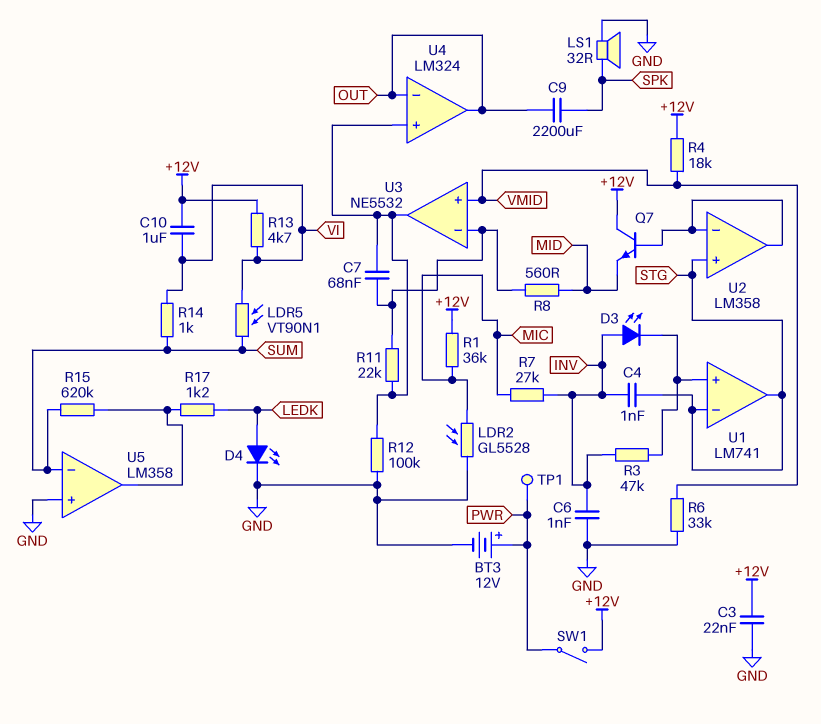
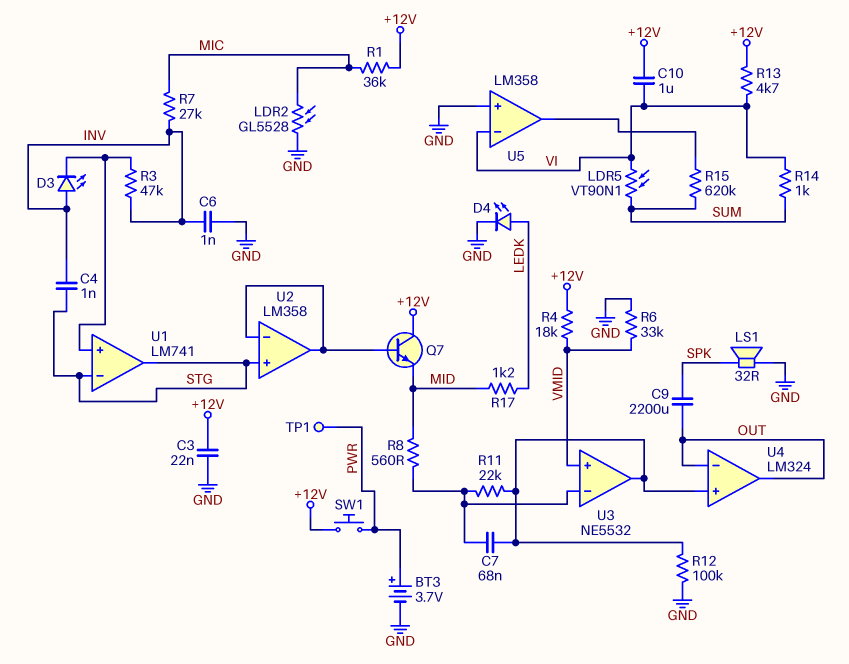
BT3: 12V (plus PWR, minus GND) -> 3.7V (plus PWR, minus GND)
R17: 1.2k (LEDK, U5/out) -> 1.2k (LEDK, MID)
SW1: switch (+12V, PWR) -> button (+12V, PWR)
U5 pin in-: SUM -> VI

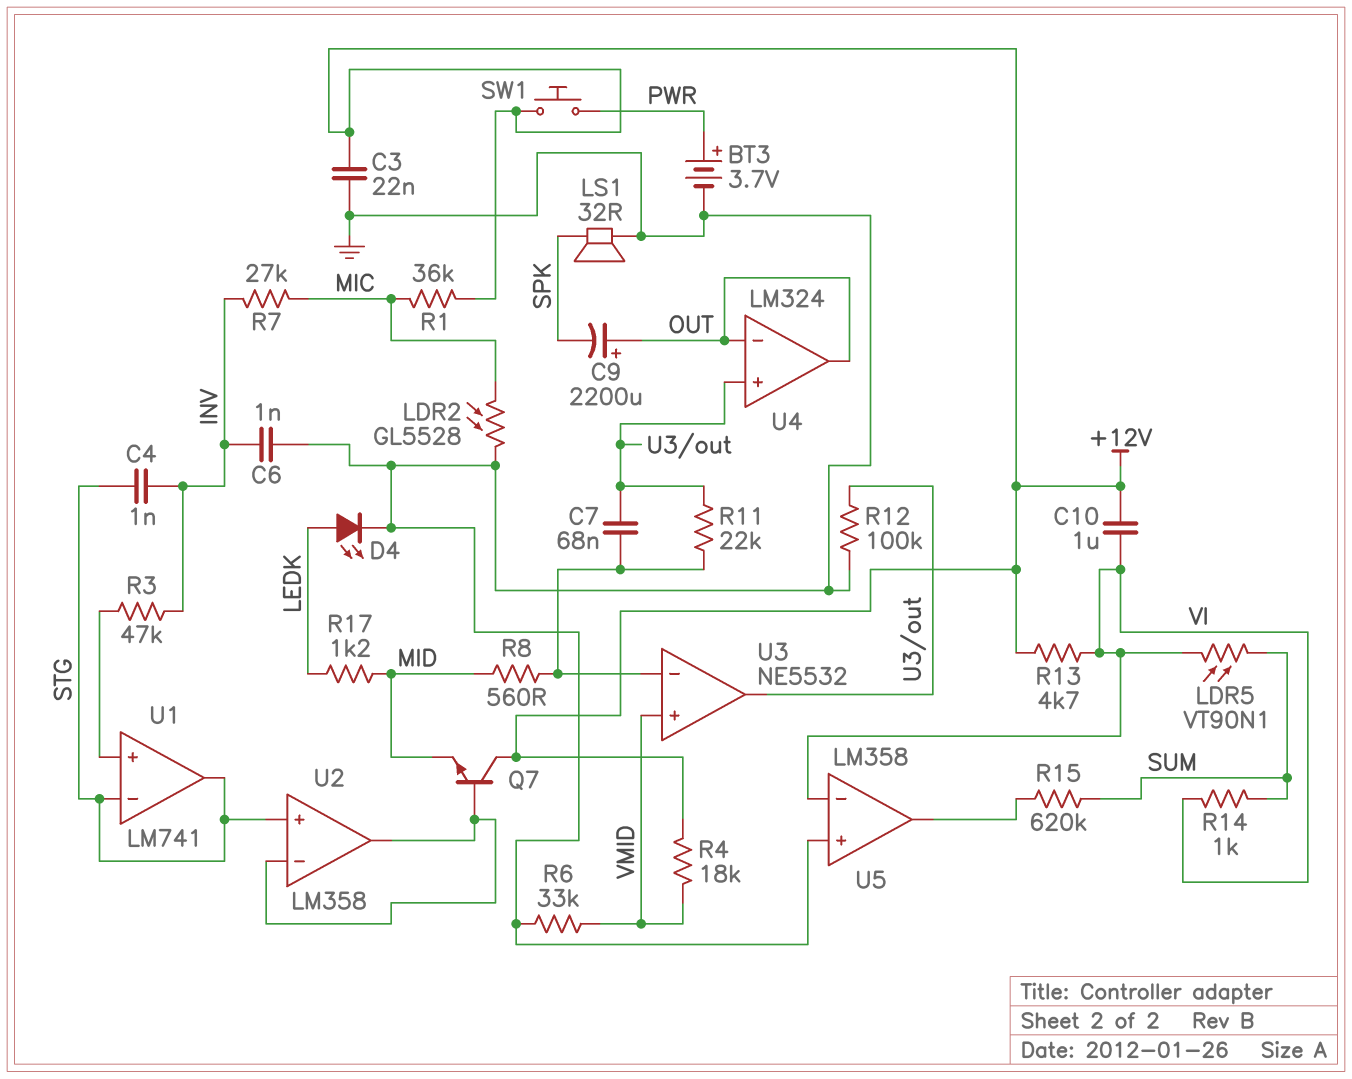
C9: 2200uF (OUT, SPK) -> 2200uF (plus OUT, minus SPK)
D3: LED (A INV, K U1/in+) -> none
TP1: test point (PWR) -> none

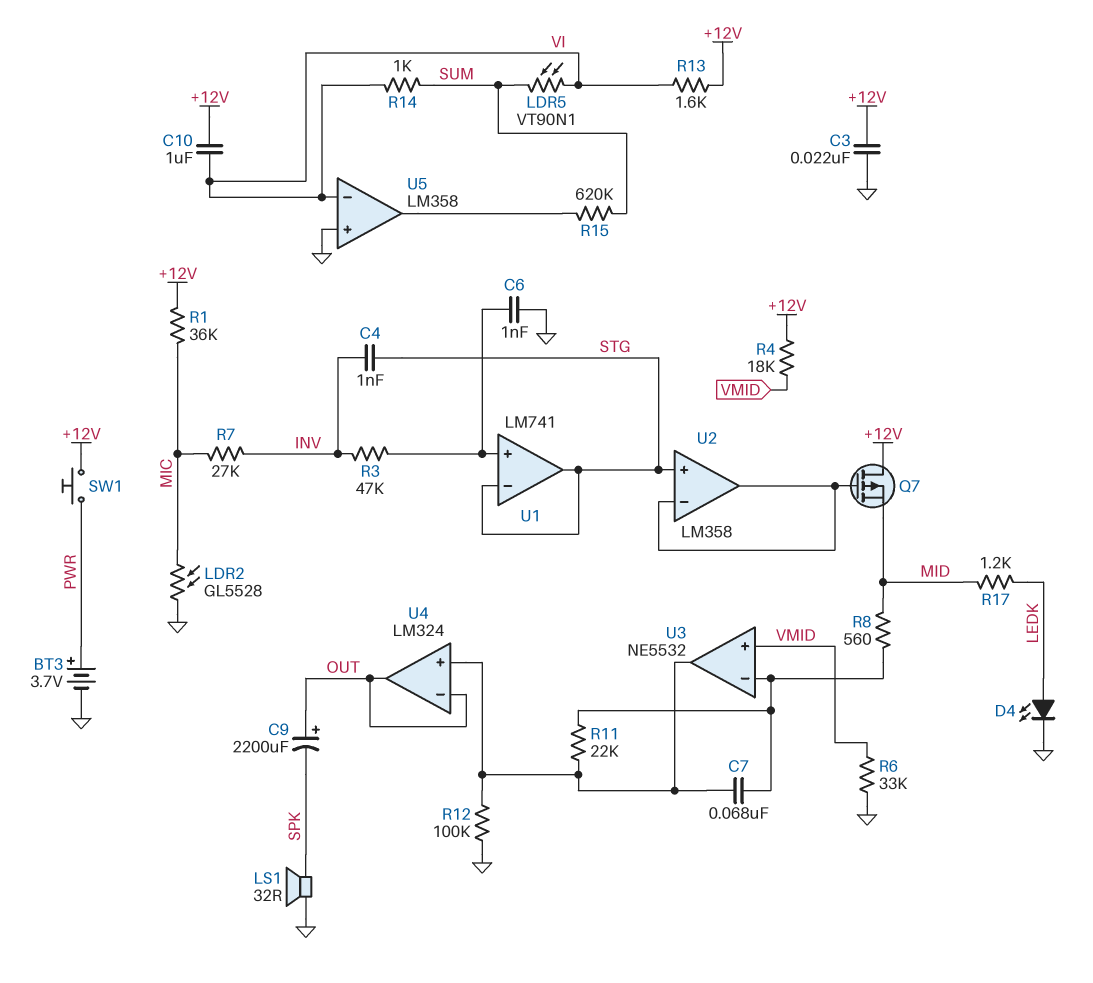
C6: 1nF (GND, INV) -> 1nF (GND, U1/in+)
Q7: NPN (B U2/in-, C +12V, E MID) -> PMOS (G U2/in-, D +12V, S MID)
R13: 4.7k (+12V, VI) -> 1.6k (+12V, VI)

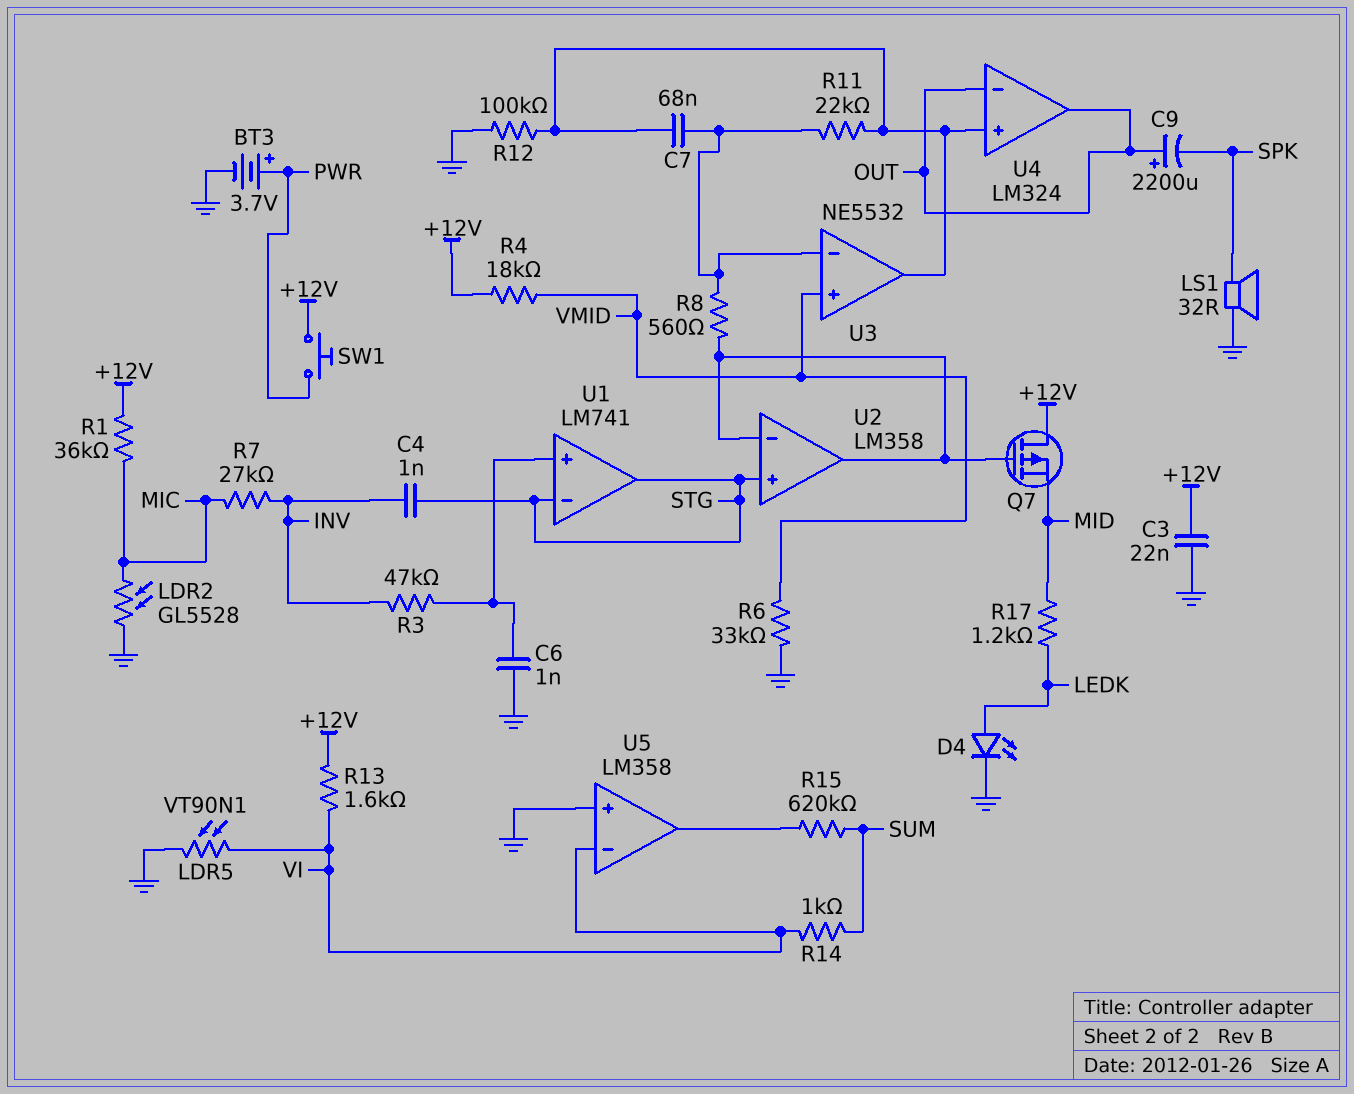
C10: 1uF (+12V, VI) -> none
LDR5: VT90N1 (SUM, VI) -> VT90N1 (GND, VI)
R8: 560 (MID, U3/in-) -> 560 (U2/in-, U3/in-)

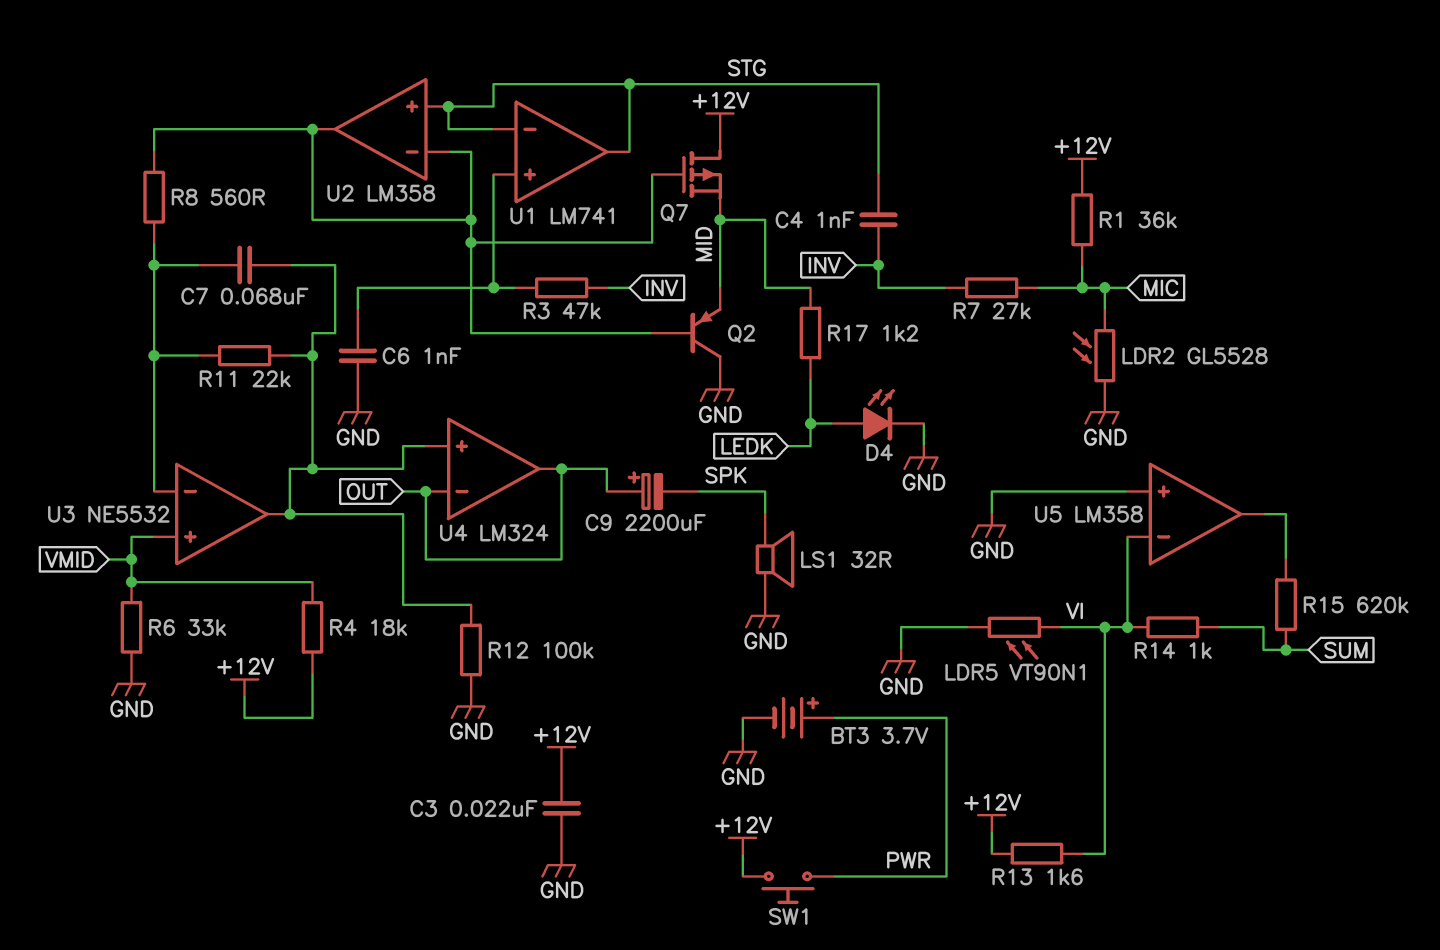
Q2: none -> PNP (B U2/in-, C GND, E MID)

